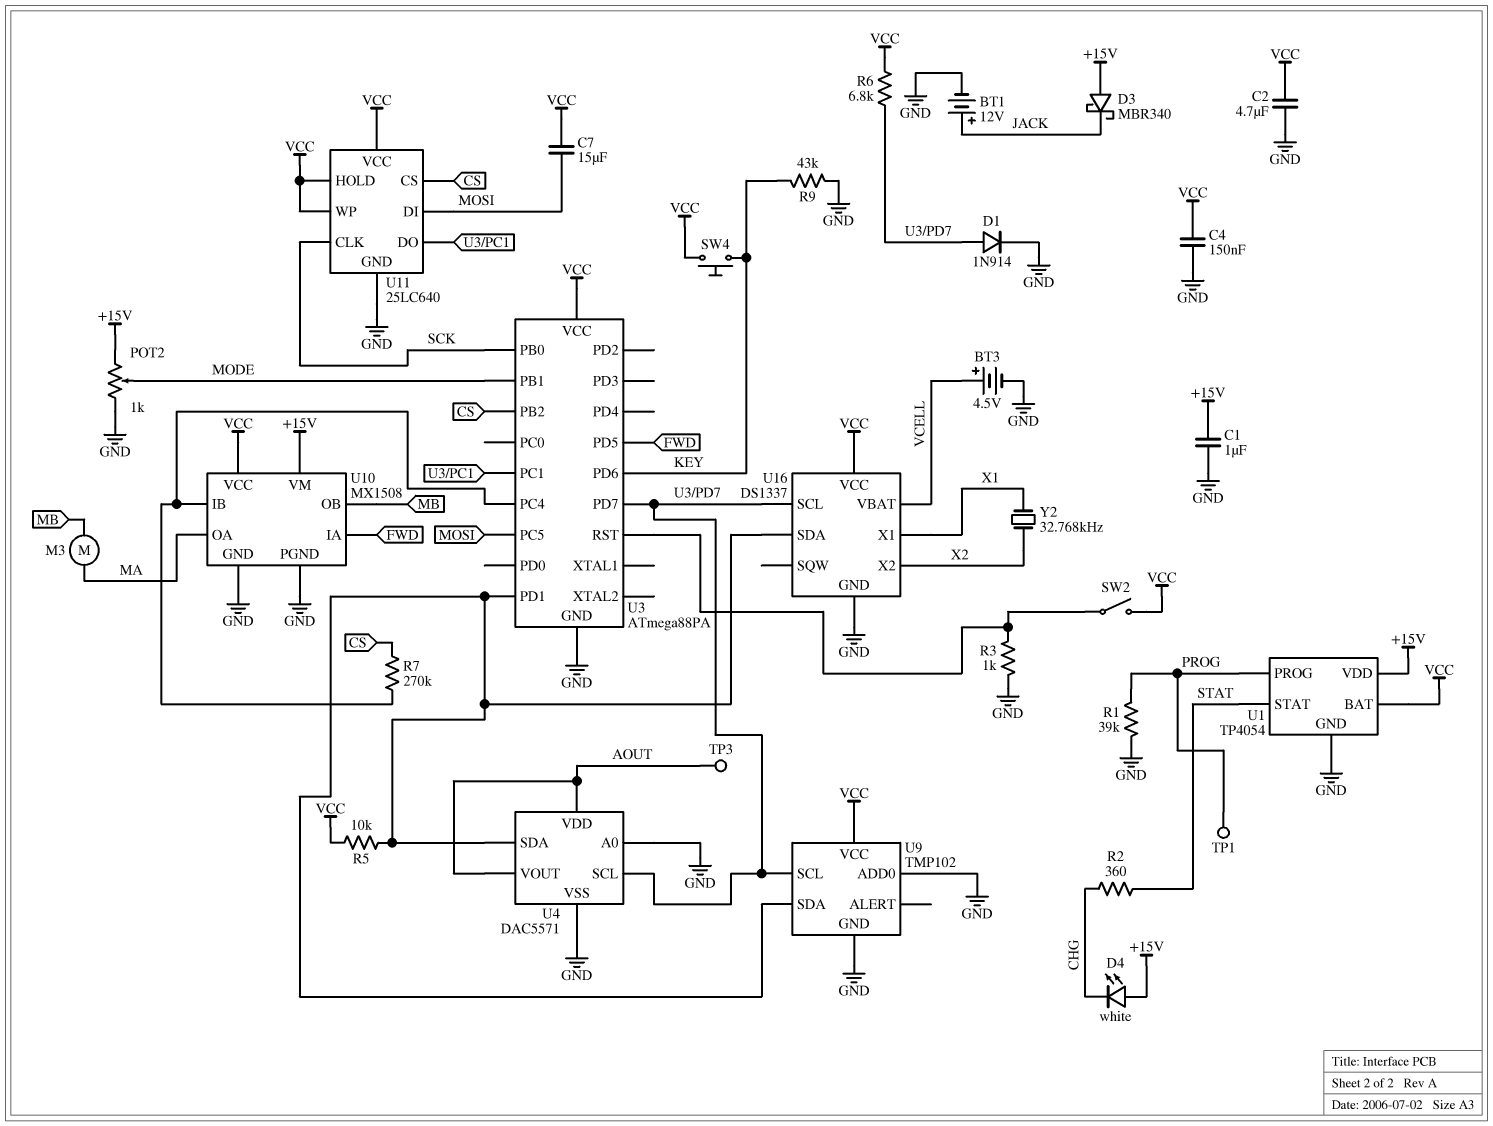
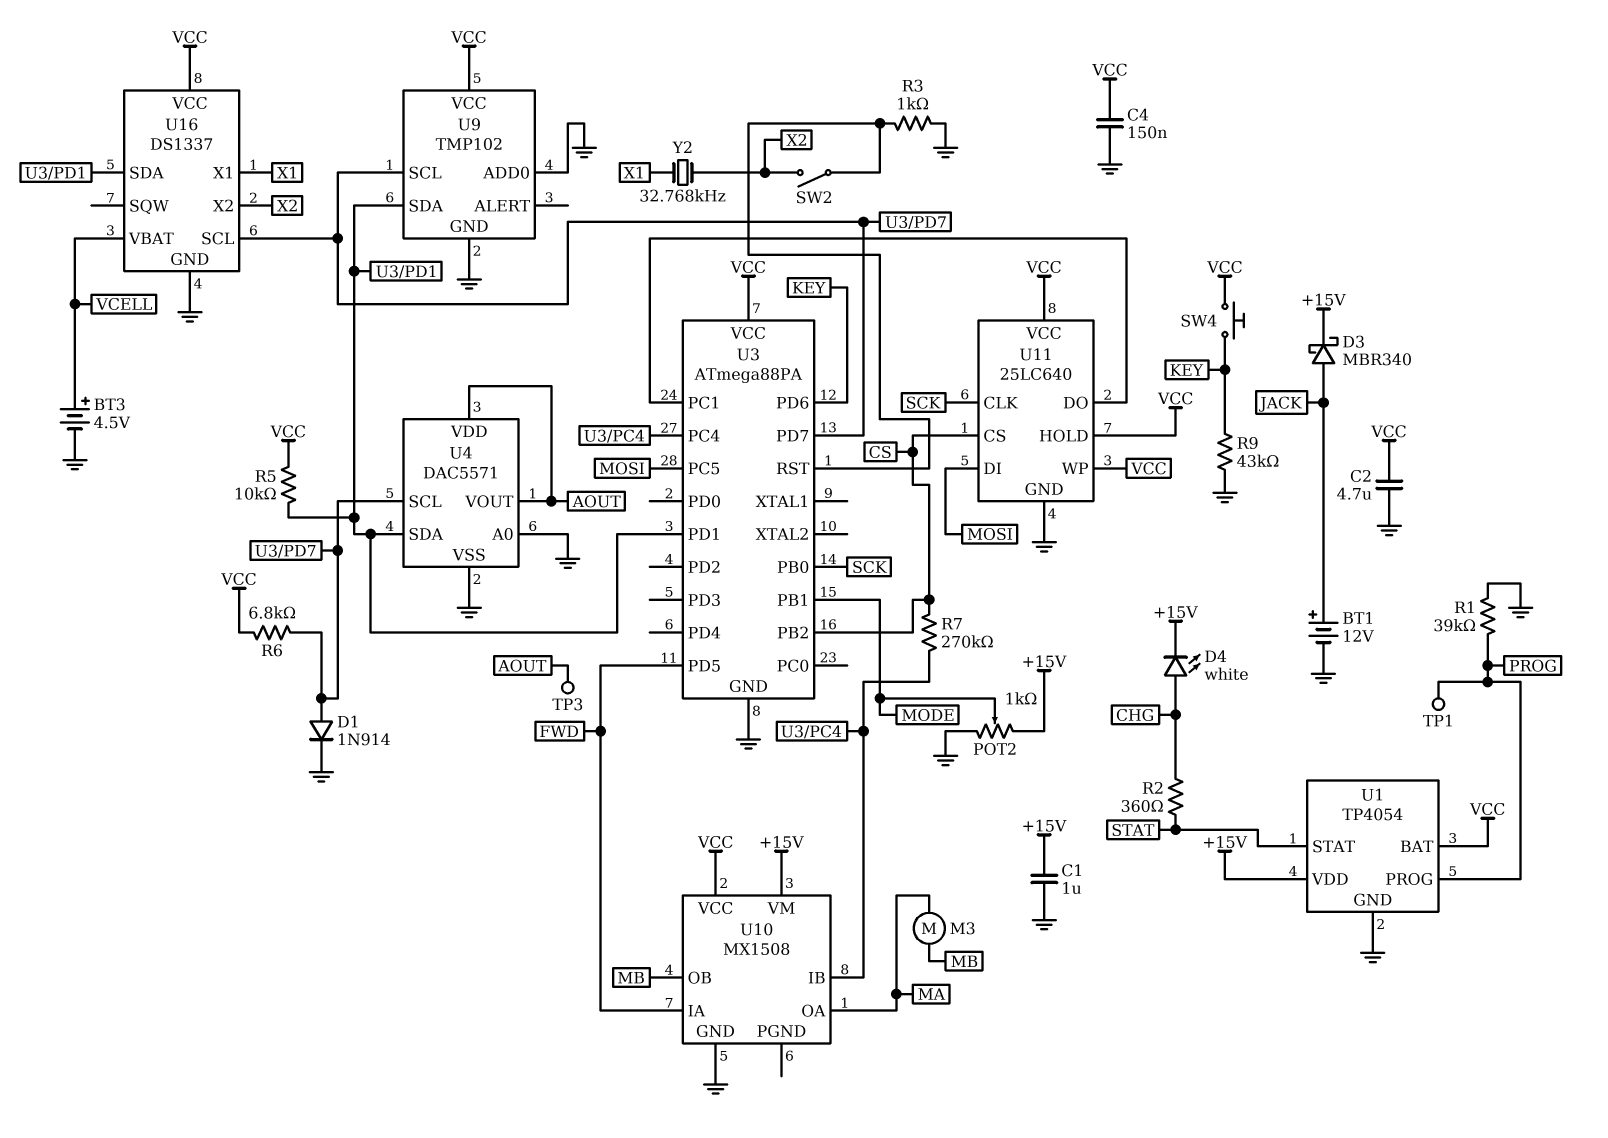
C7: 15uF (MOSI, VCC) -> none
D3: schottky MBR340 (A +15V, K JACK) -> schottky MBR340 (A JACK, K +15V)
D4: LED white (A +15V, K CHG) -> LED white (A CHG, K +15V)
SW2: switch (U3/RST, VCC) -> switch (U3/RST, X2)
U10 pin PGND: GND -> none

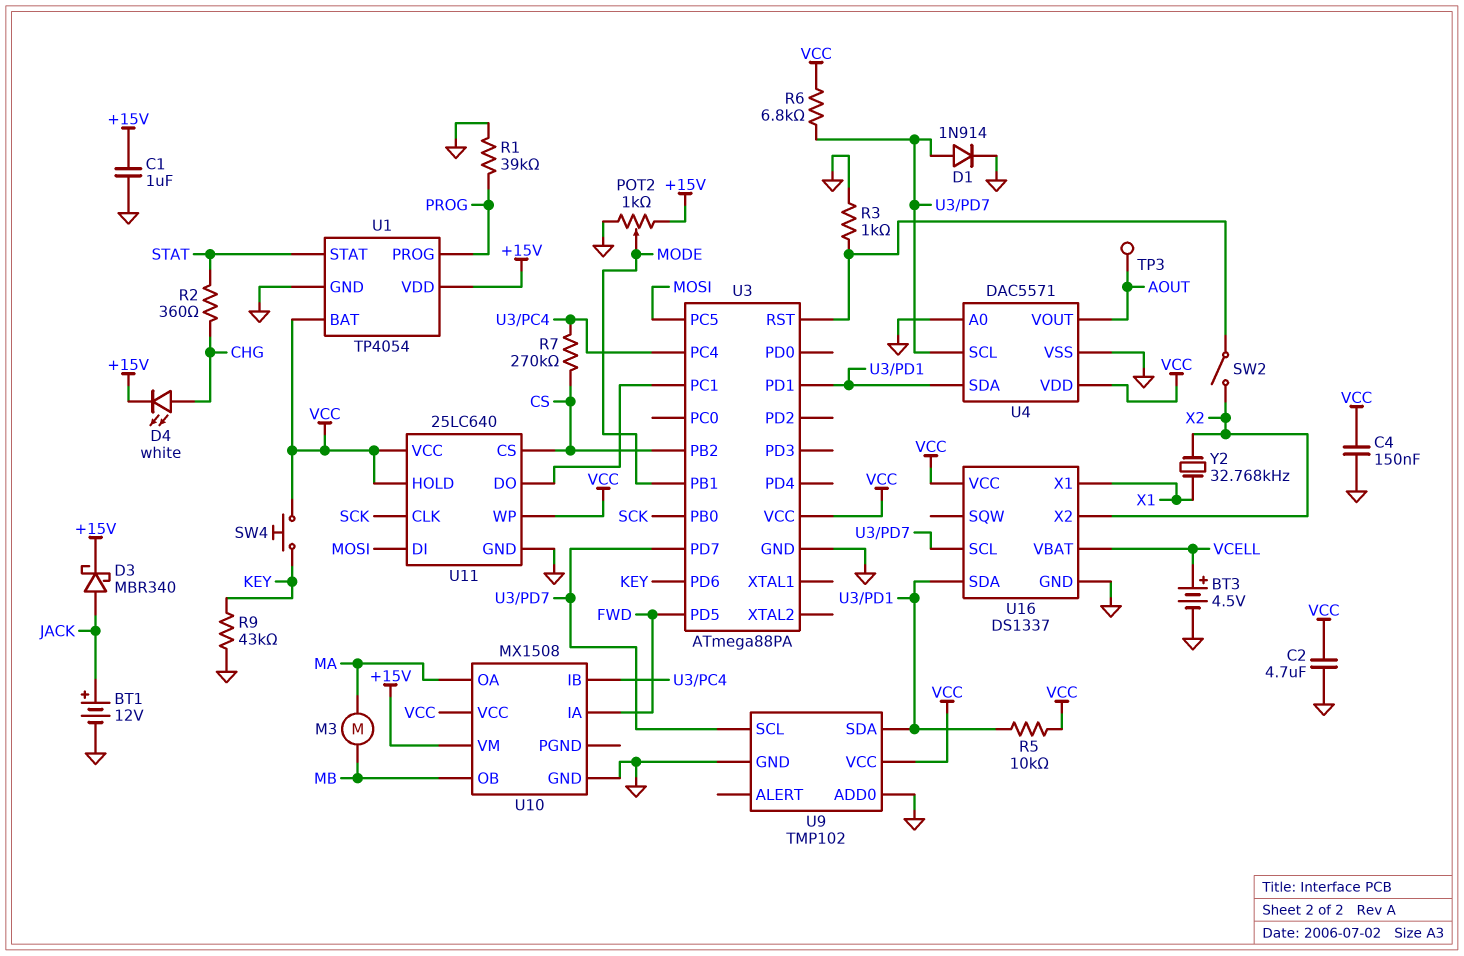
TP1: test point (PROG) -> none
U4 pin VDD: AOUT -> VCC

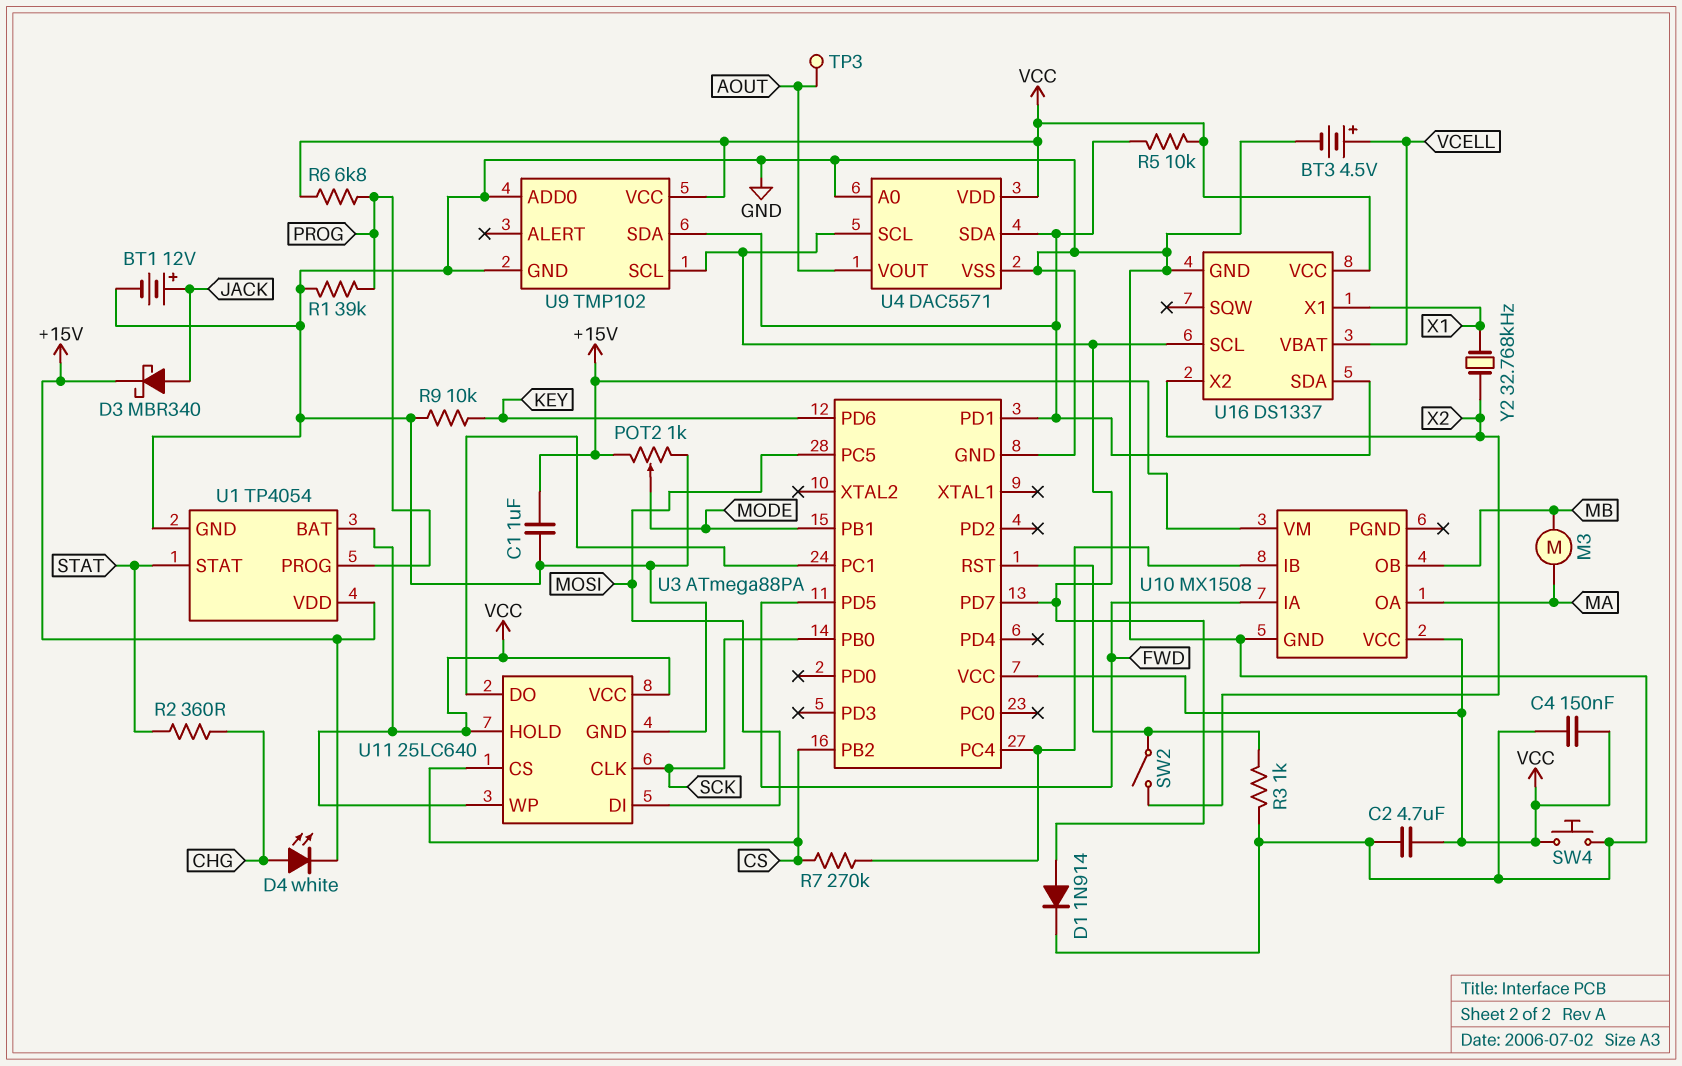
R6: 6.8k (U3/PD7, VCC) -> 6.8k (PROG, VCC)
R9: 43k (GND, KEY) -> 10k (GND, KEY)
SW4: button (KEY, VCC) -> button (GND, VCC)

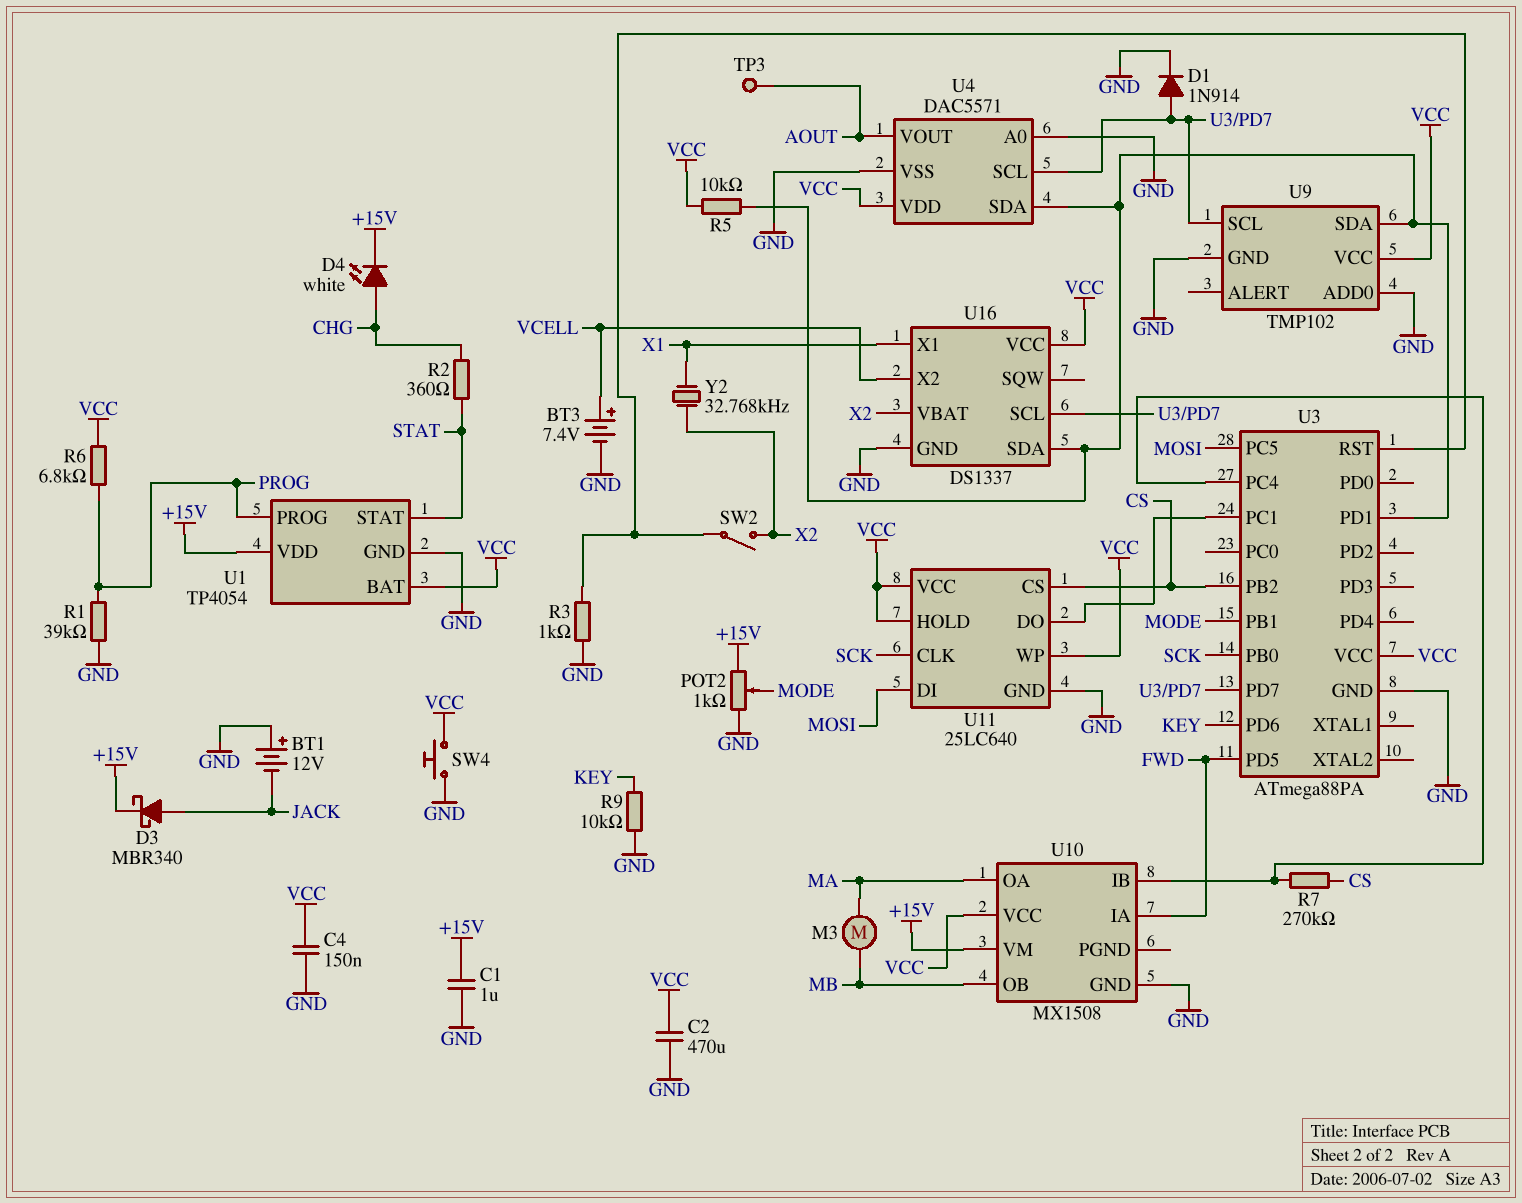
BT1: 12V (plus JACK, minus GND) -> 12V (plus GND, minus JACK)
BT3: 4.5V (plus VCELL, minus GND) -> 7.4V (plus VCELL, minus GND)
C2: 4.7uF (GND, VCC) -> 470uF (GND, VCC)
U16 pin VBAT: VCELL -> X2
U16 pin X2: X2 -> VCELL

